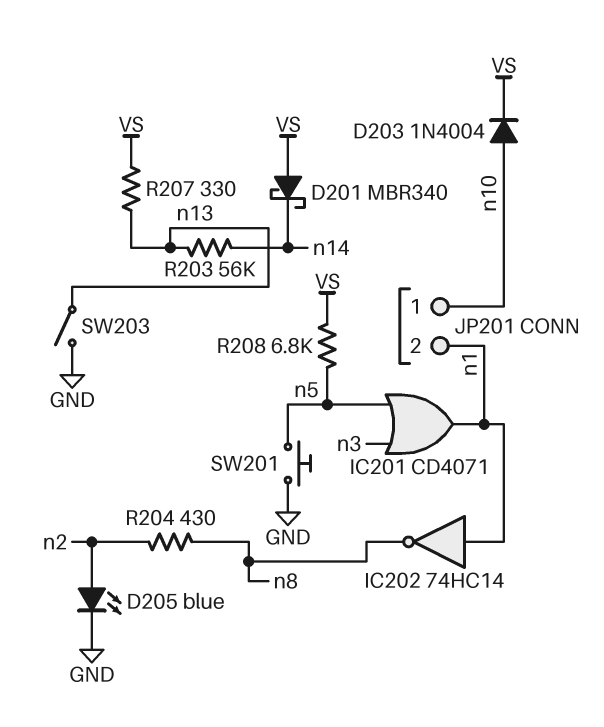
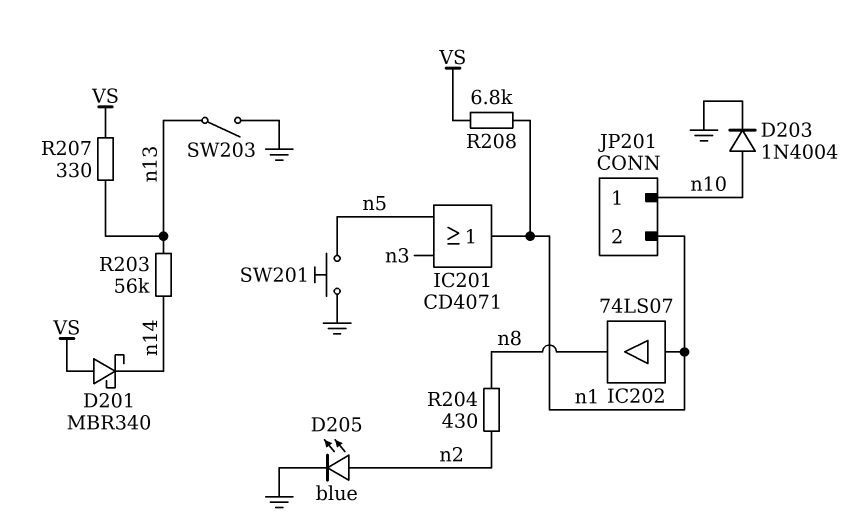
D203: diode 1N4004 (A n10, K VS) -> diode 1N4004 (A n10, K GND)
IC202: NOT 74HC14 (in n1, out n8) -> buffer 74LS07 (in n1, out n8)
R208: 6.8k (VS, n5) -> 6.8k (VS, n1)

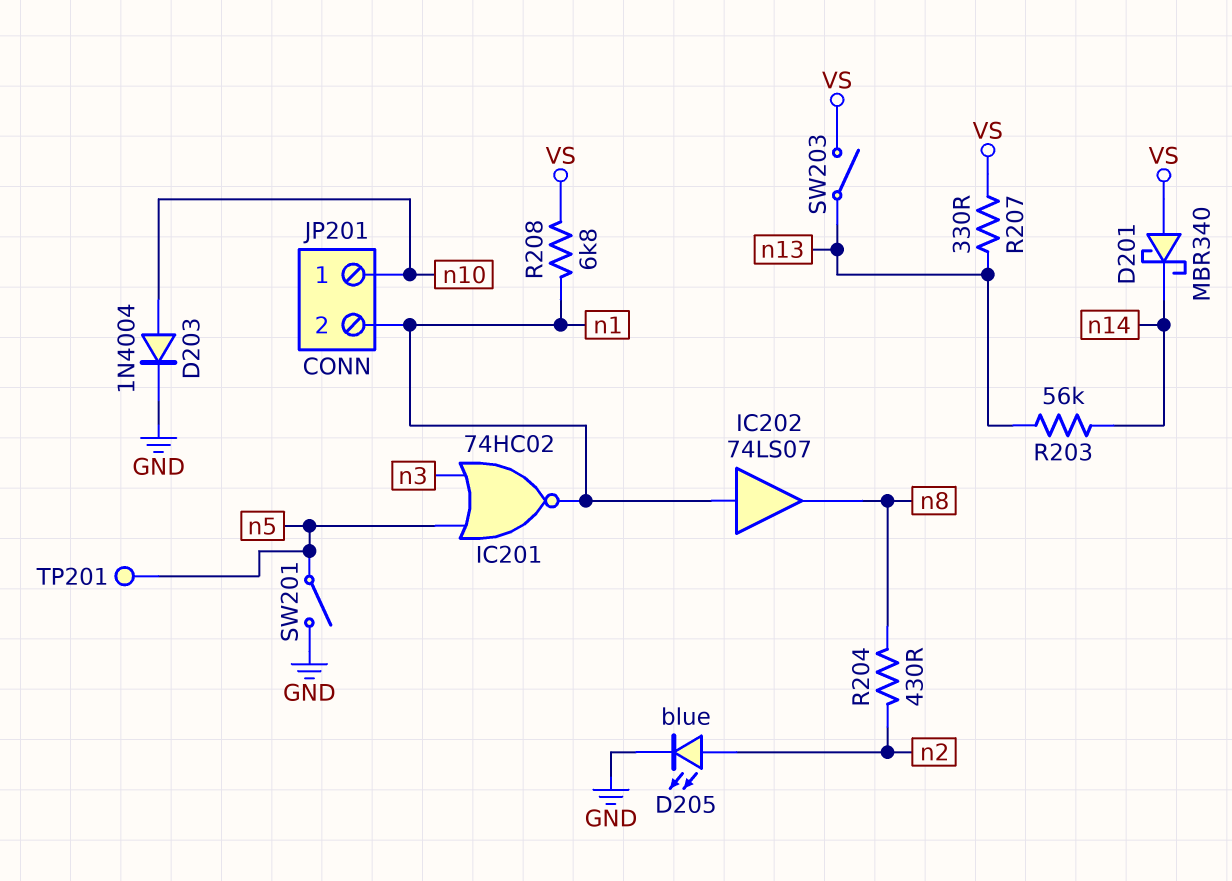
IC201: OR CD4071 (in n3, in n5, out n1) -> NOR 74HC02 (in n3, in n5, out n1)
SW201: button (GND, n5) -> switch (GND, n5)
SW203: switch (GND, n13) -> switch (VS, n13)
TP201: none -> test point (n5)

